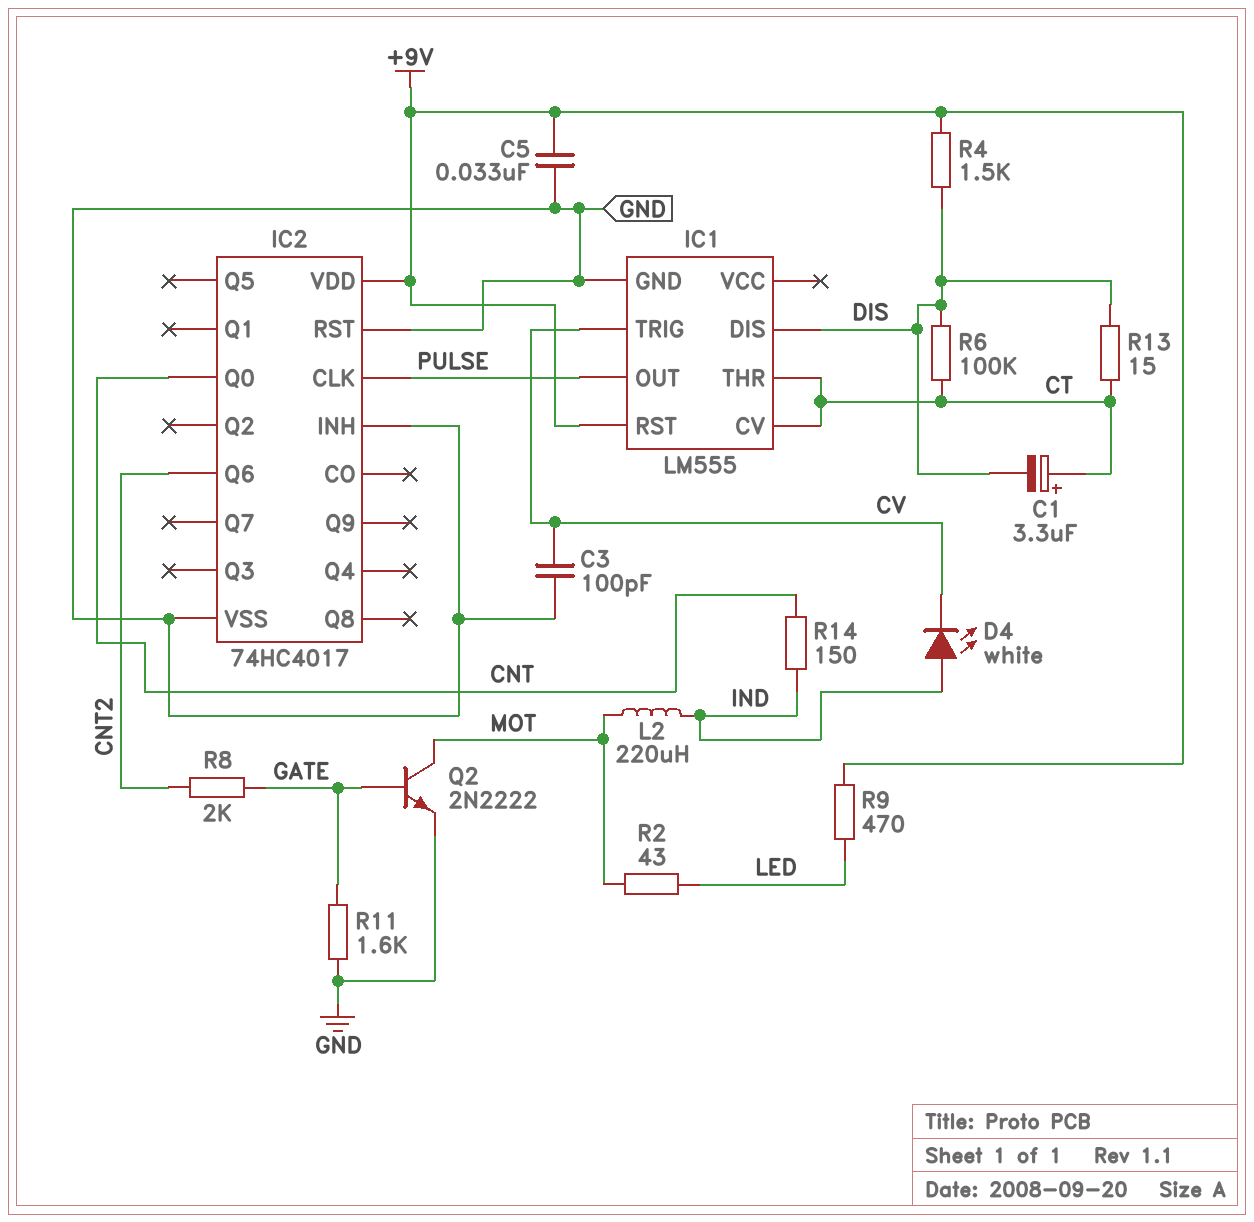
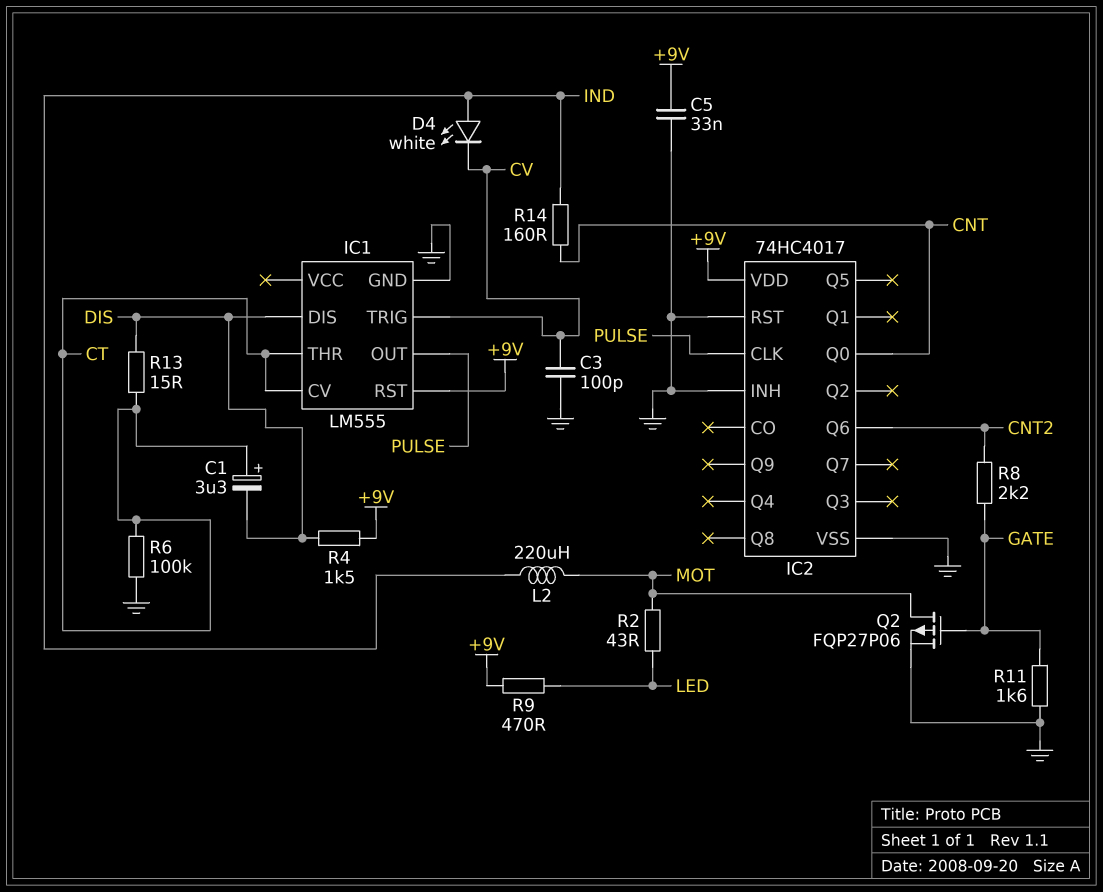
Q2: NPN 2N2222 (B GATE, C MOT, E GND) -> PMOS FQP27P06 (G GATE, D MOT, S GND)
R6: 100k (CT, DIS) -> 100k (CT, GND)
R8: 2k (CNT2, GATE) -> 2.2k (CNT2, GATE)
R14: 150 (CNT, IND) -> 160 (CNT, IND)

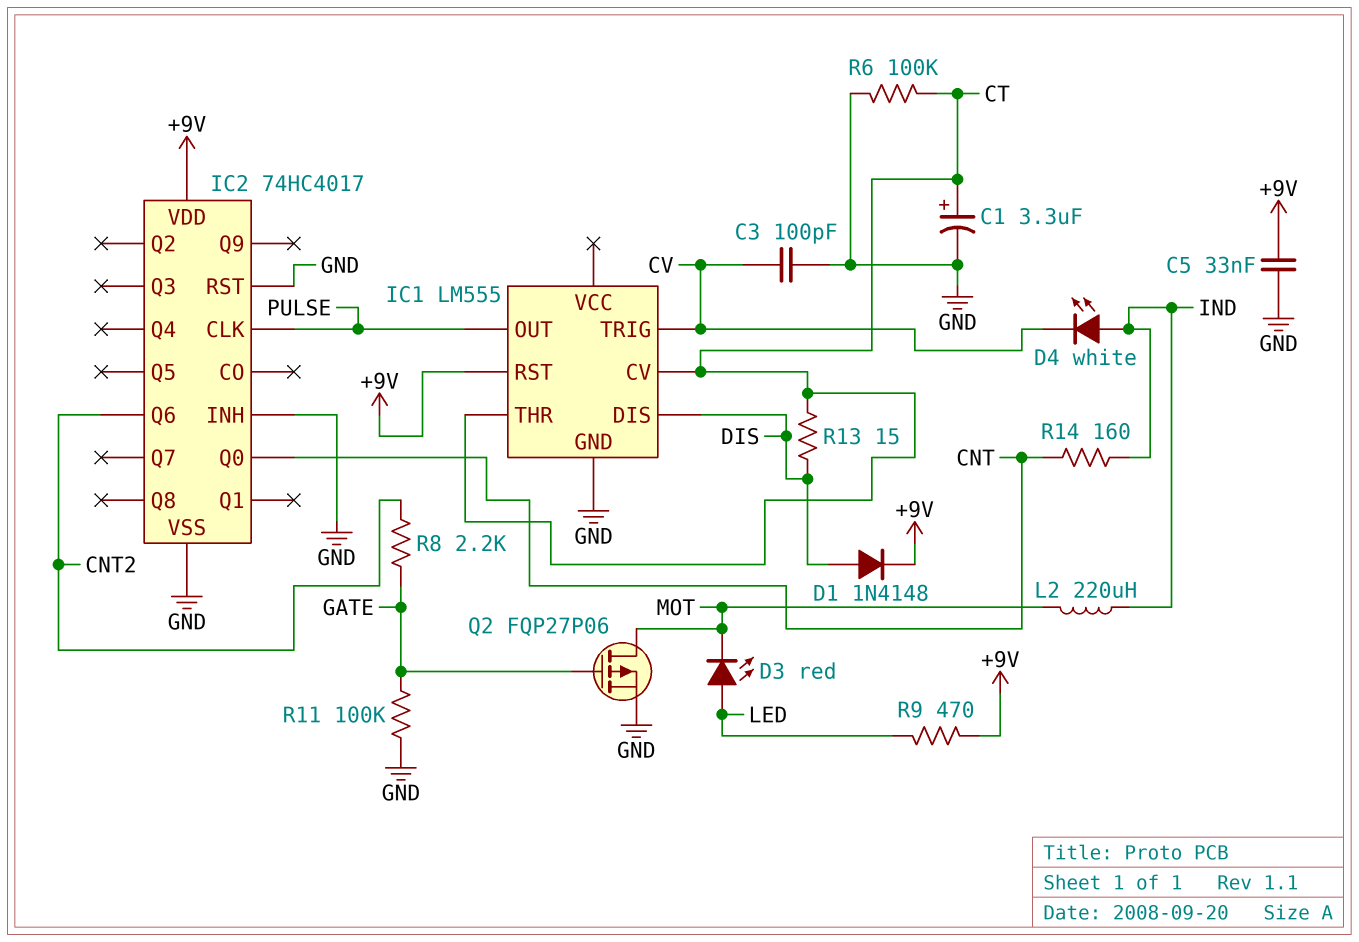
C1: 3.3uF (plus CT, minus DIS) -> 3.3uF (plus CT, minus GND)
D1: none -> diode 1N4148 (A DIS, K +9V)
D3: none -> LED red (A LED, K MOT)
R2: 43 (LED, MOT) -> none
R4: 1.5k (+9V, DIS) -> none
R11: 1.6k (GATE, GND) -> 100k (GATE, GND)

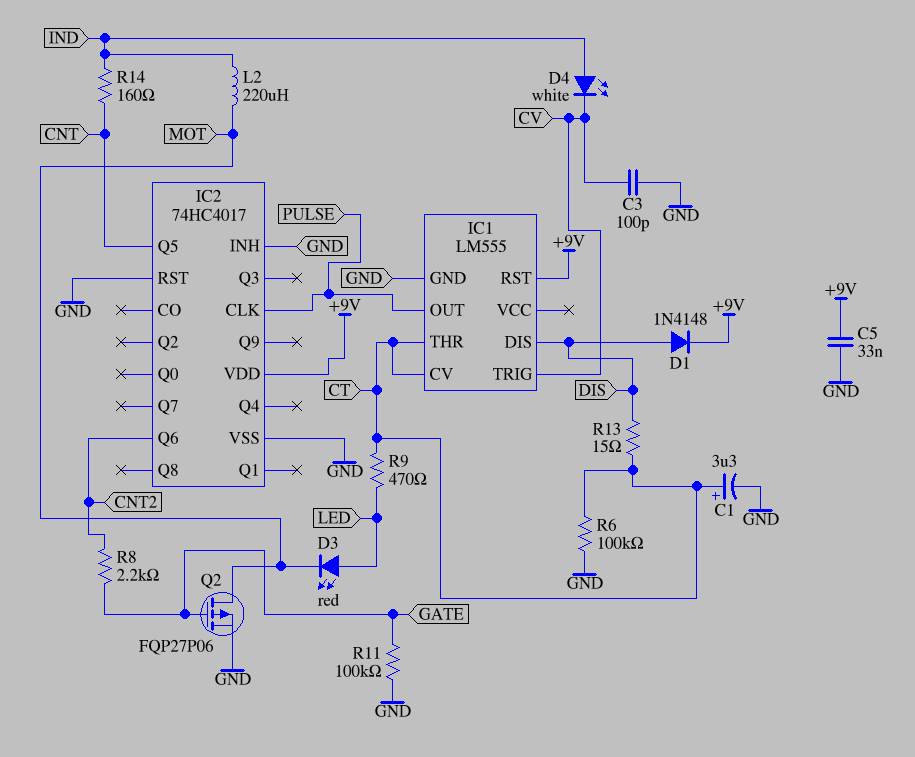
IC2 pin Q0: CNT -> none
IC2 pin Q5: none -> CNT
R9: 470 (+9V, LED) -> 470 (CT, LED)

